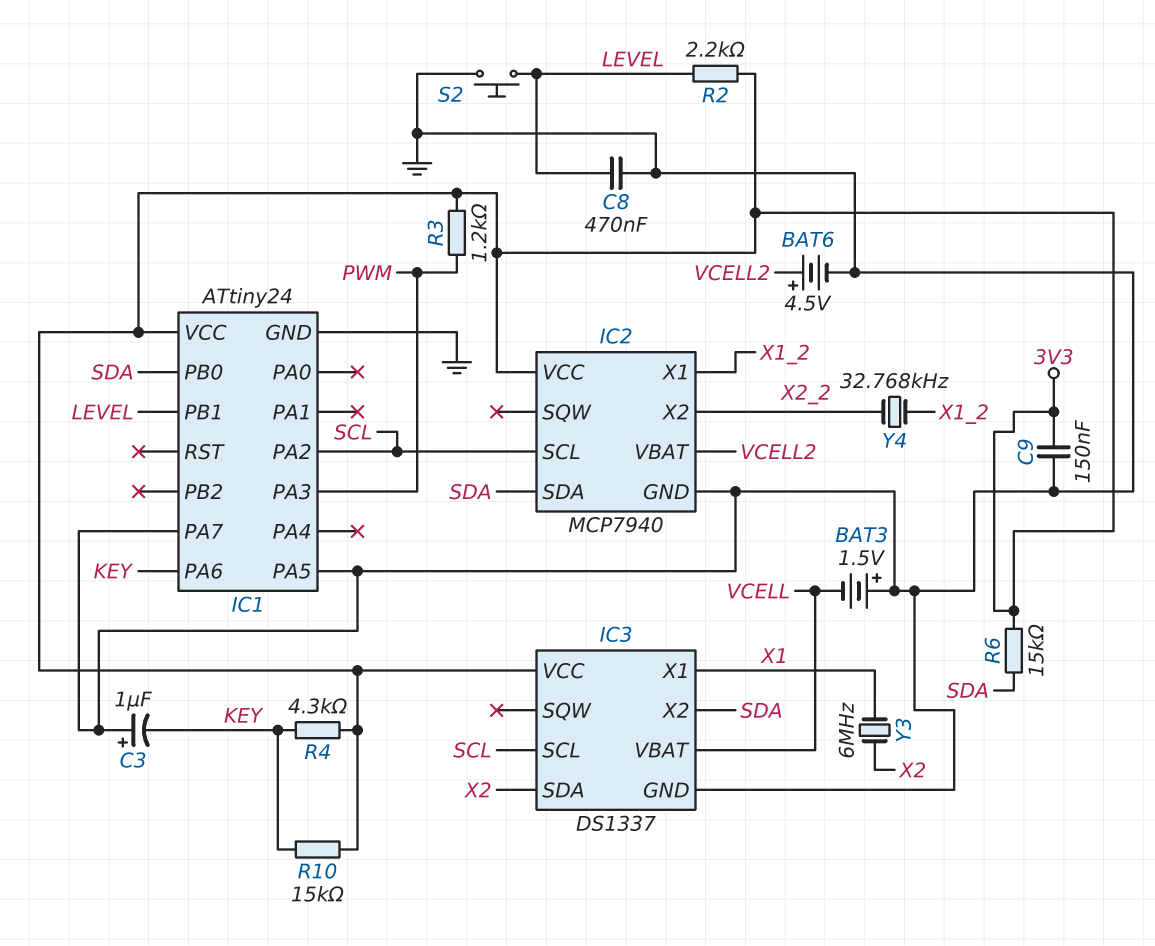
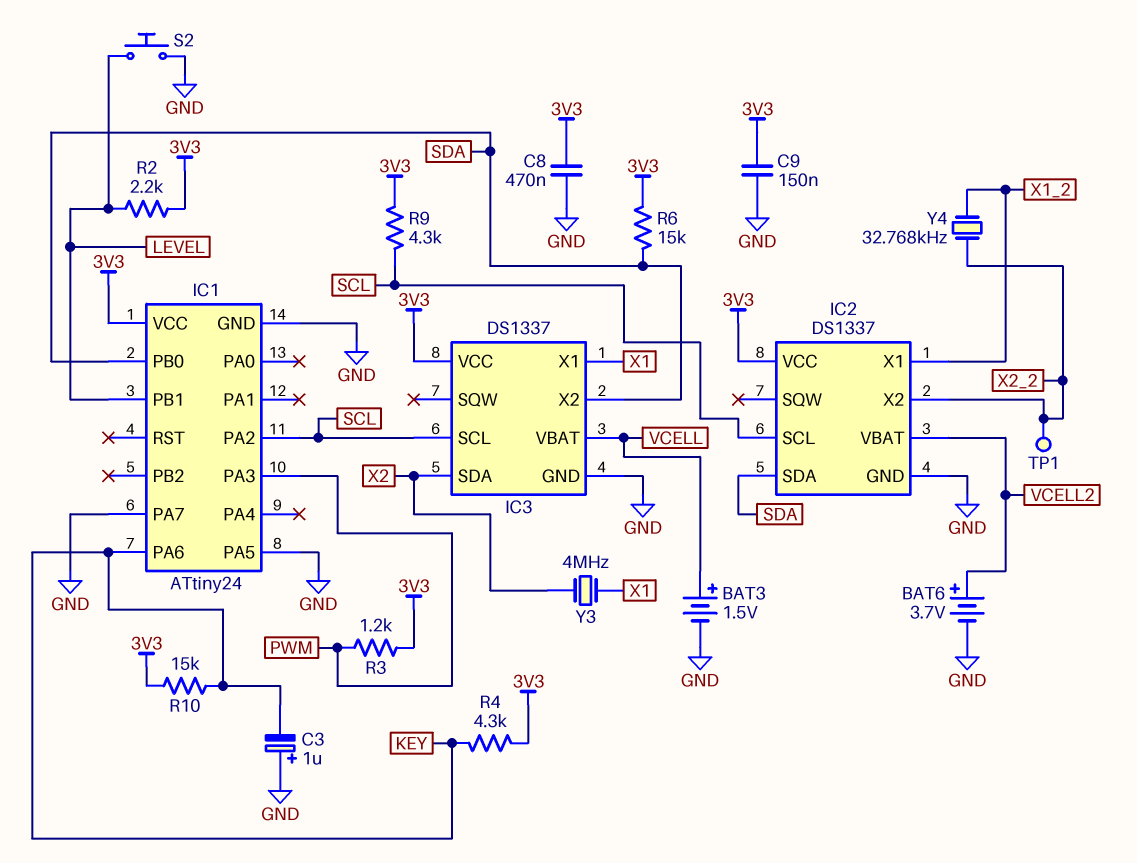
BAT3: 1.5V (plus GND, minus VCELL) -> 1.5V (plus VCELL, minus GND)
BAT6: 4.5V (plus VCELL2, minus GND) -> 3.7V (plus VCELL2, minus GND)
C8: 470nF (GND, LEVEL) -> 470nF (3V3, GND)
IC2: MCP7940 -> DS1337
R9: none -> 4.3k (3V3, SCL)
TP1: none -> test point (X2_2)
Y3: 6MHz (X1, X2) -> 4MHz (X1, X2)

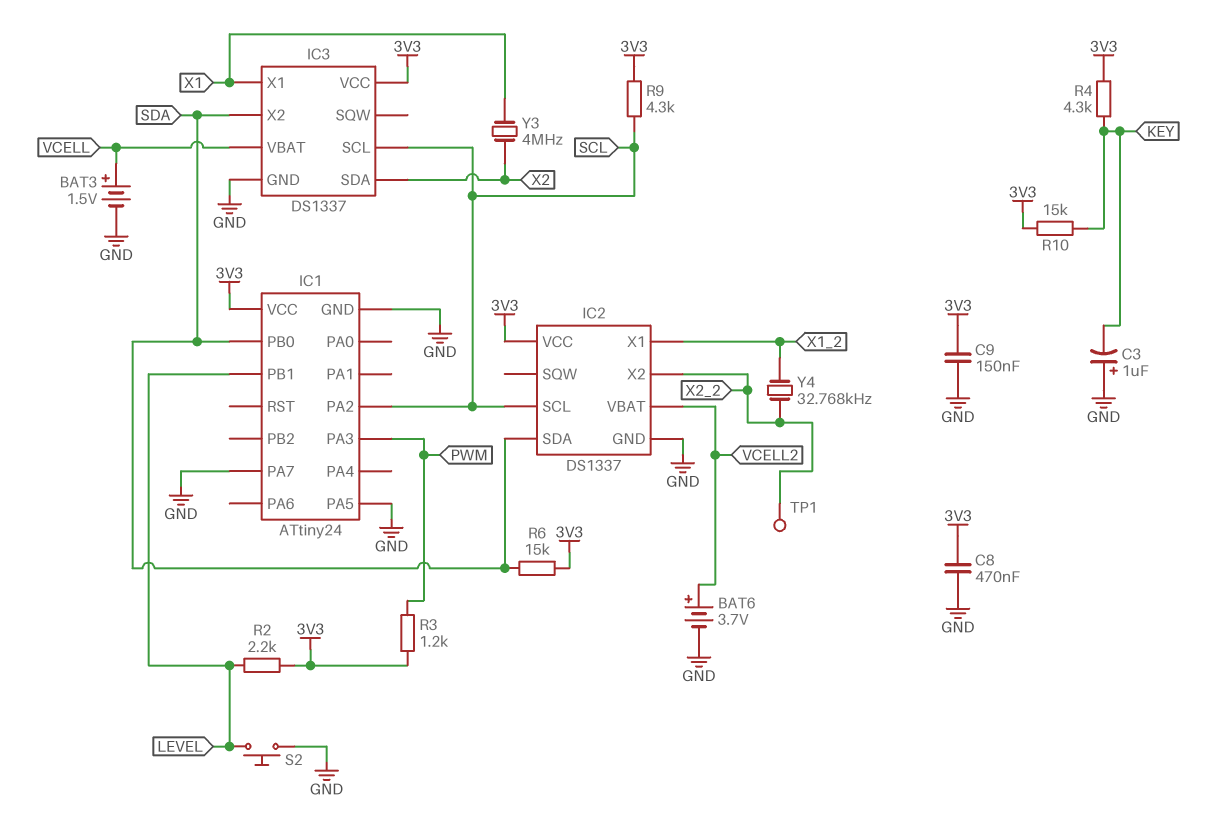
IC1 pin PA6: KEY -> none

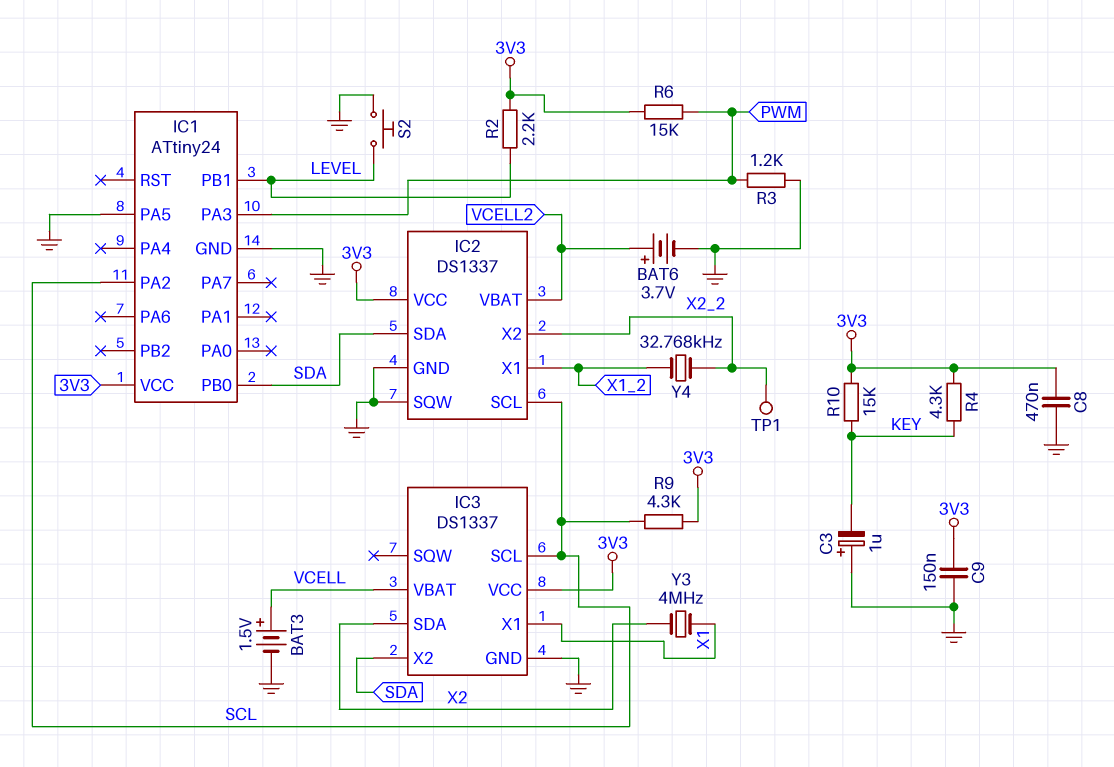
IC1 pin PA7: GND -> none
IC2 pin SQW: none -> GND
R3: 1.2k (3V3, PWM) -> 1.2k (GND, PWM)
R6: 15k (3V3, SDA) -> 15k (3V3, PWM)

